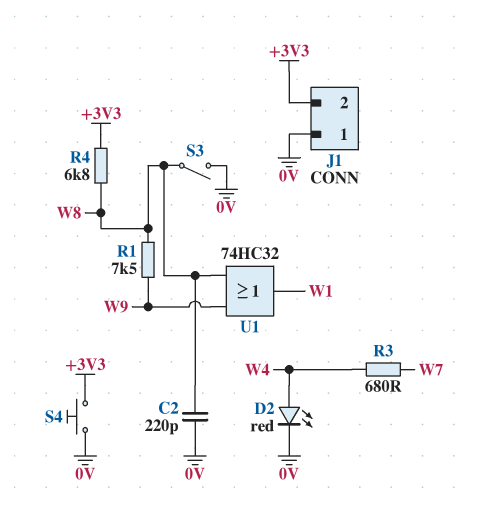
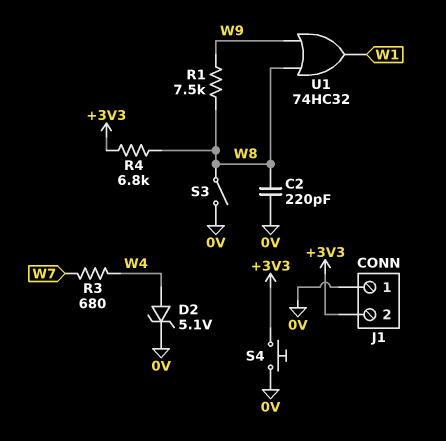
D2: LED red (A W4, K 0V) -> zener 5.1V (A W4, K 0V)

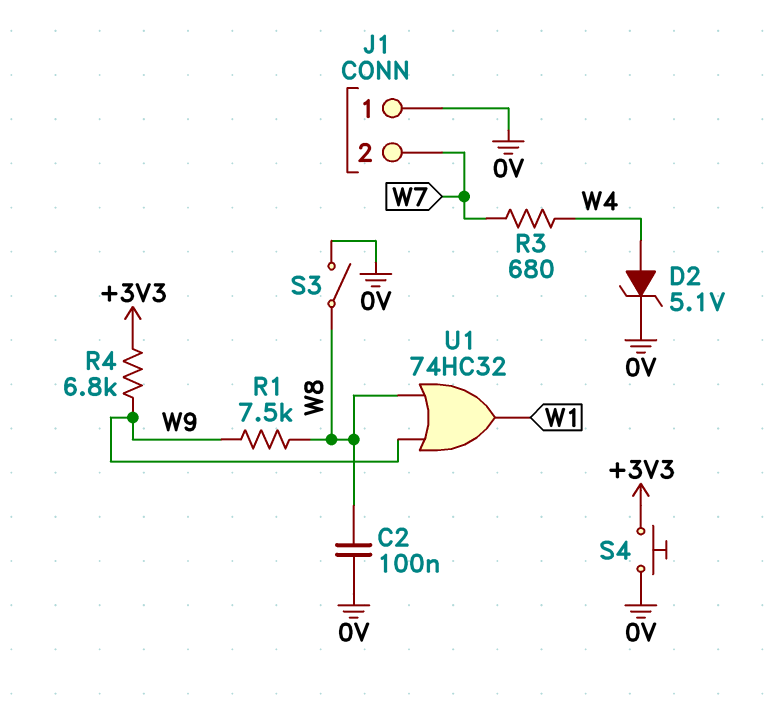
C2: 220pF (0V, W8) -> 100nF (0V, W8)
J1 pin 2: +3V3 -> W7
R4: 6.8k (+3V3, W8) -> 6.8k (+3V3, W9)

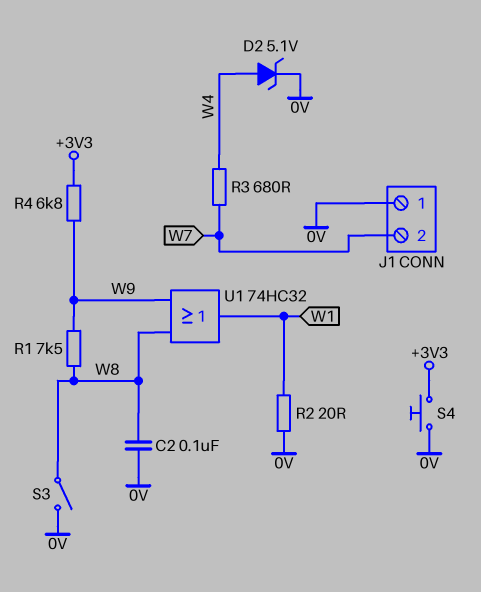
R2: none -> 20 (0V, W1)

